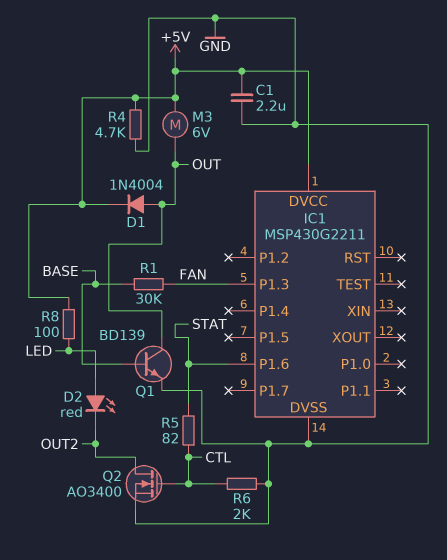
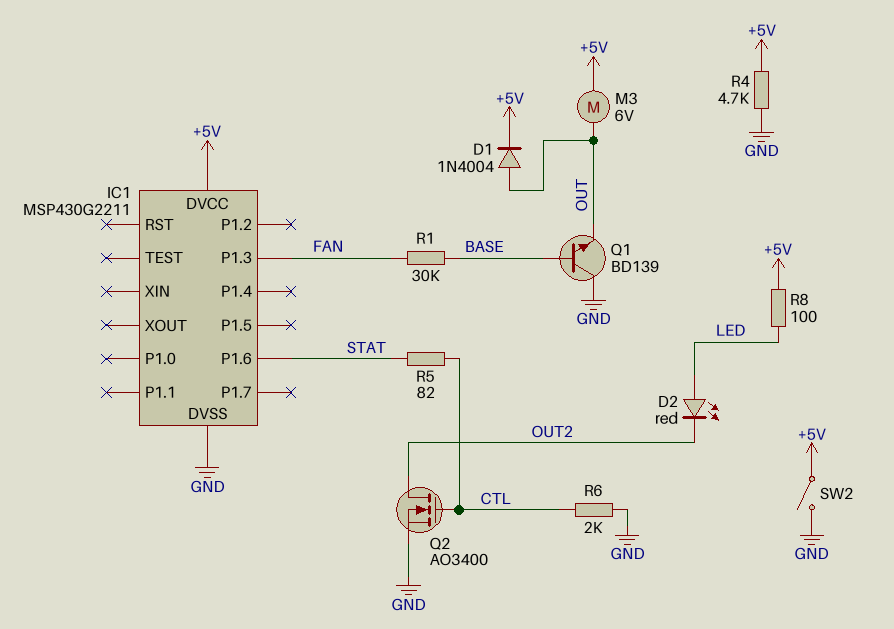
C1: 2.2uF (+5V, GND) -> none
Q1: NPN BD139 (B BASE, C OUT, E GND) -> NPN BD139 (B BASE, C GND, E OUT)
SW2: none -> switch (+5V, GND)

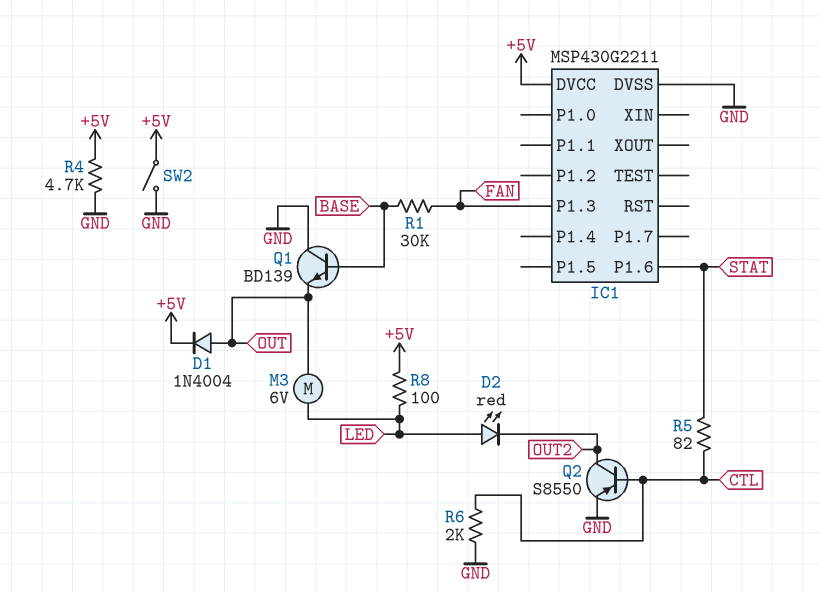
M3: motor 6V (+5V, OUT) -> motor 6V (LED, OUT)
Q2: NMOS AO3400 (G CTL, D OUT2, S GND) -> PNP S8550 (B CTL, C OUT2, E GND)

